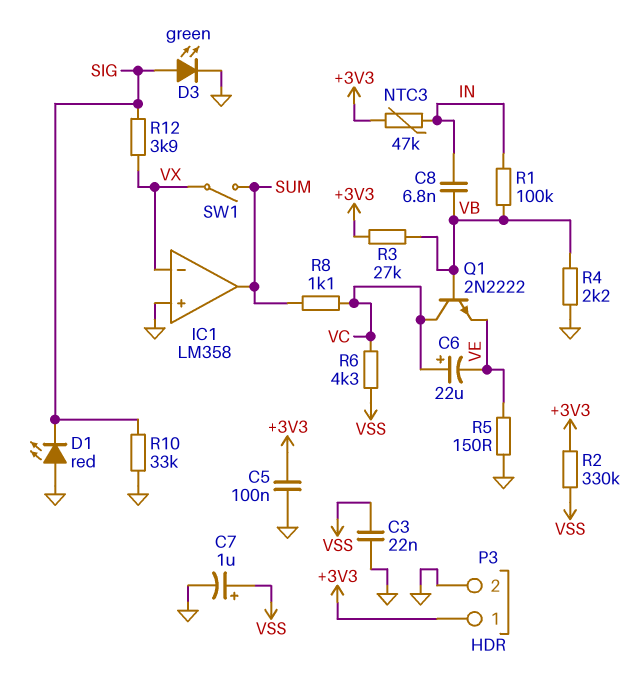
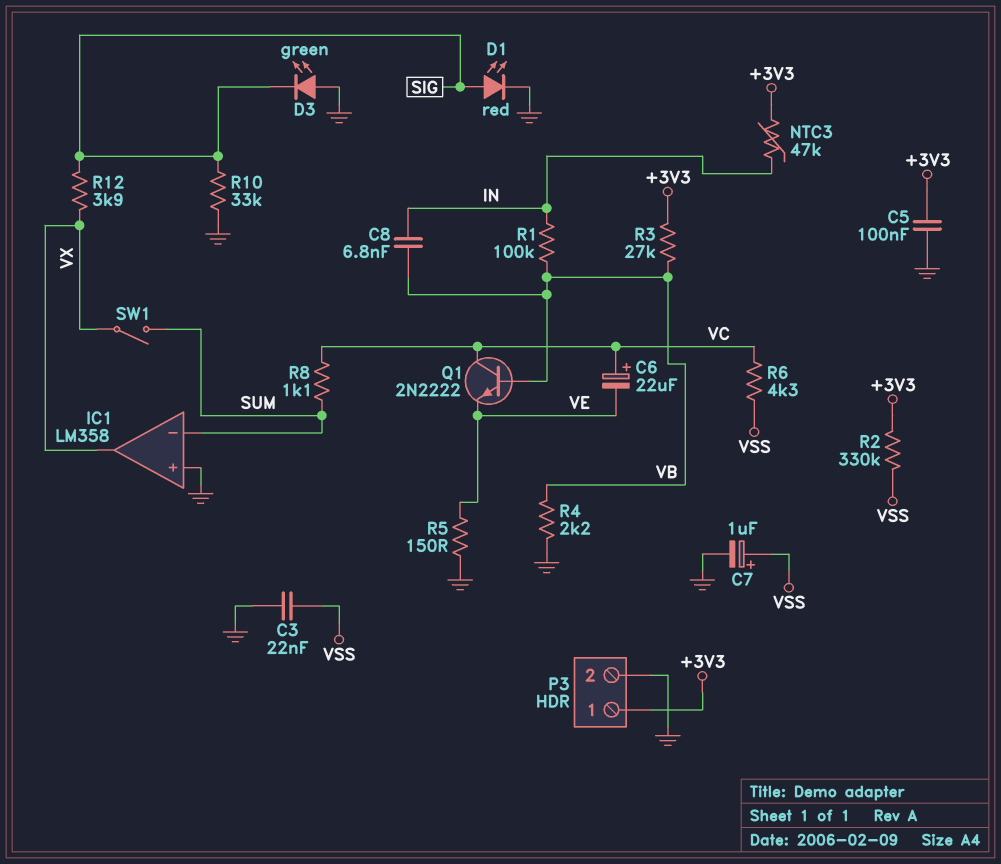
D1: LED red (A GND, K SIG) -> LED red (A SIG, K GND)
D3: LED green (A SIG, K GND) -> LED green (A GND, K SIG)
IC1 pin in-: VX -> SUM
IC1 pin out: SUM -> VX

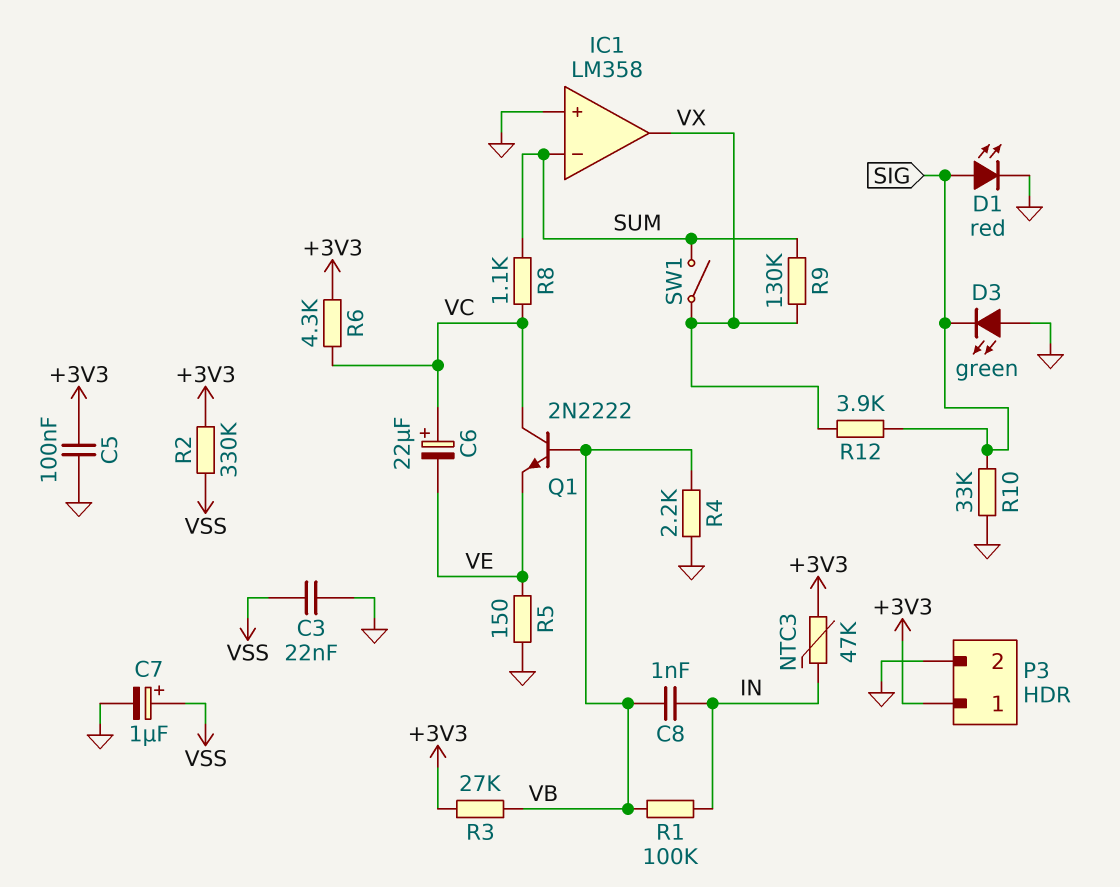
C8: 6.8nF (IN, VB) -> 1nF (IN, VB)
R6: 4.3k (VC, VSS) -> 4.3k (+3V3, VC)
R9: none -> 130k (SUM, VX)

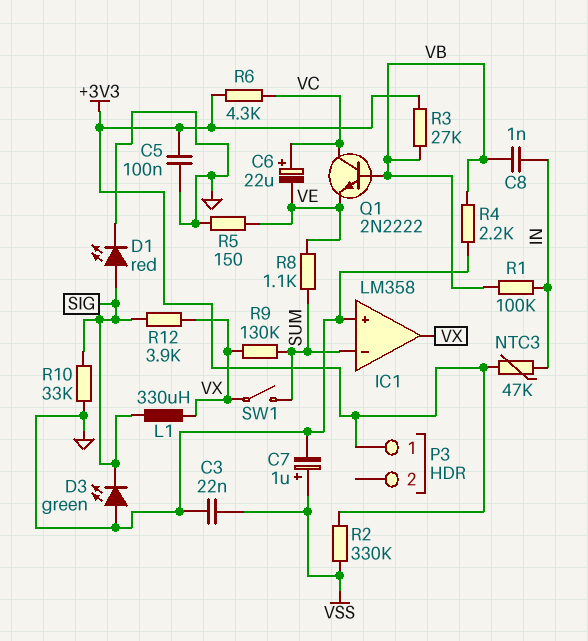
L1: none -> 330uH (SIG, VX)
P3 pin 2: GND -> none
R8: 1.1k (SUM, VC) -> 1.1k (SUM, VE)

